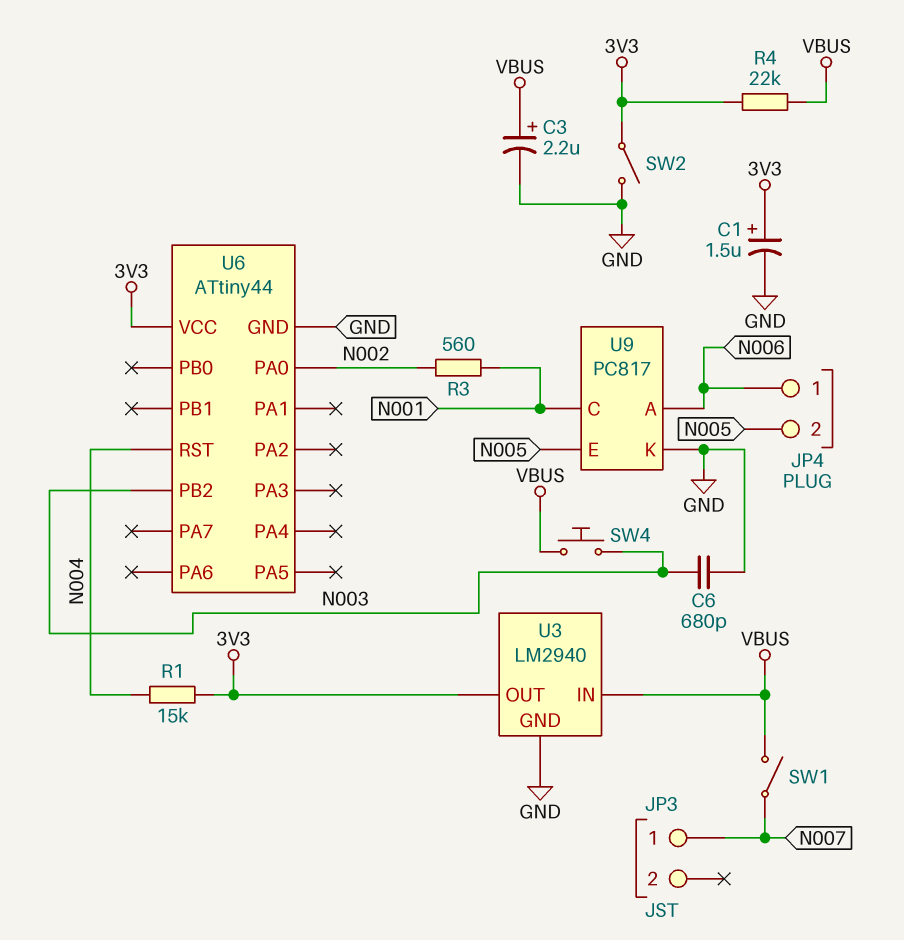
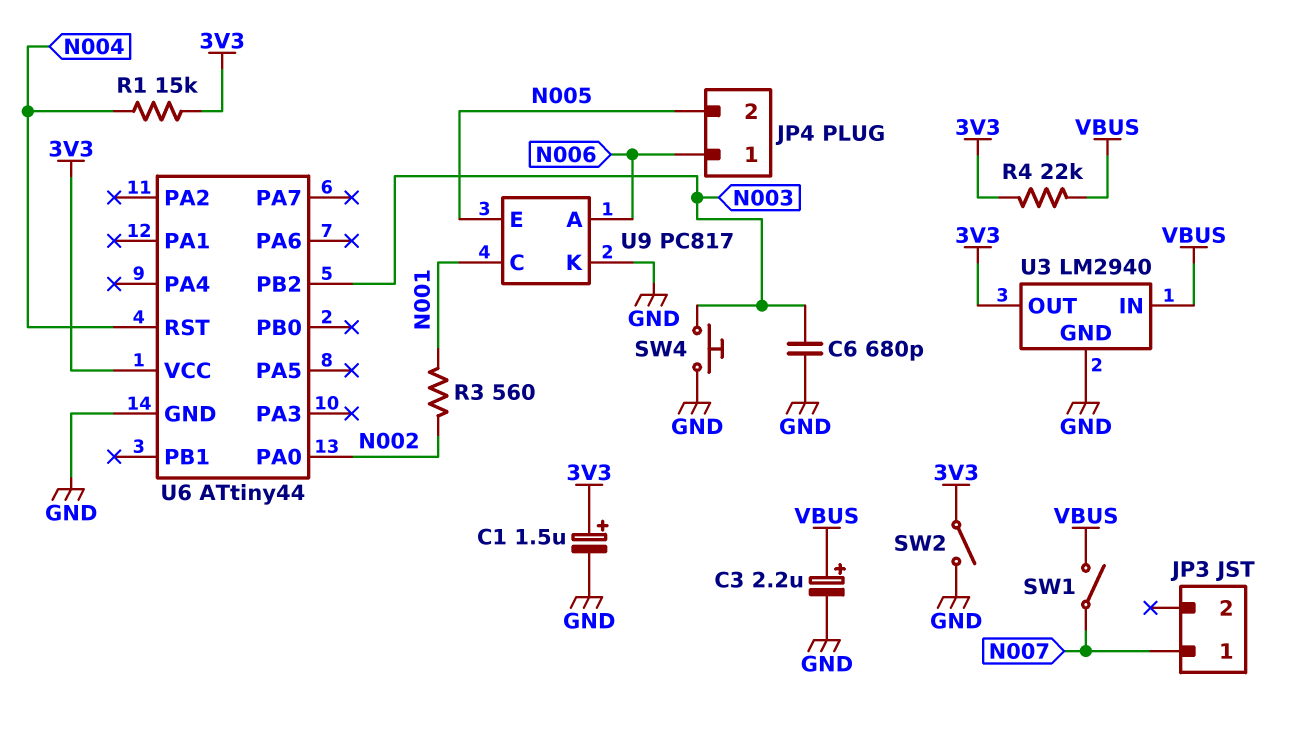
SW4: button (N003, VBUS) -> button (GND, N003)

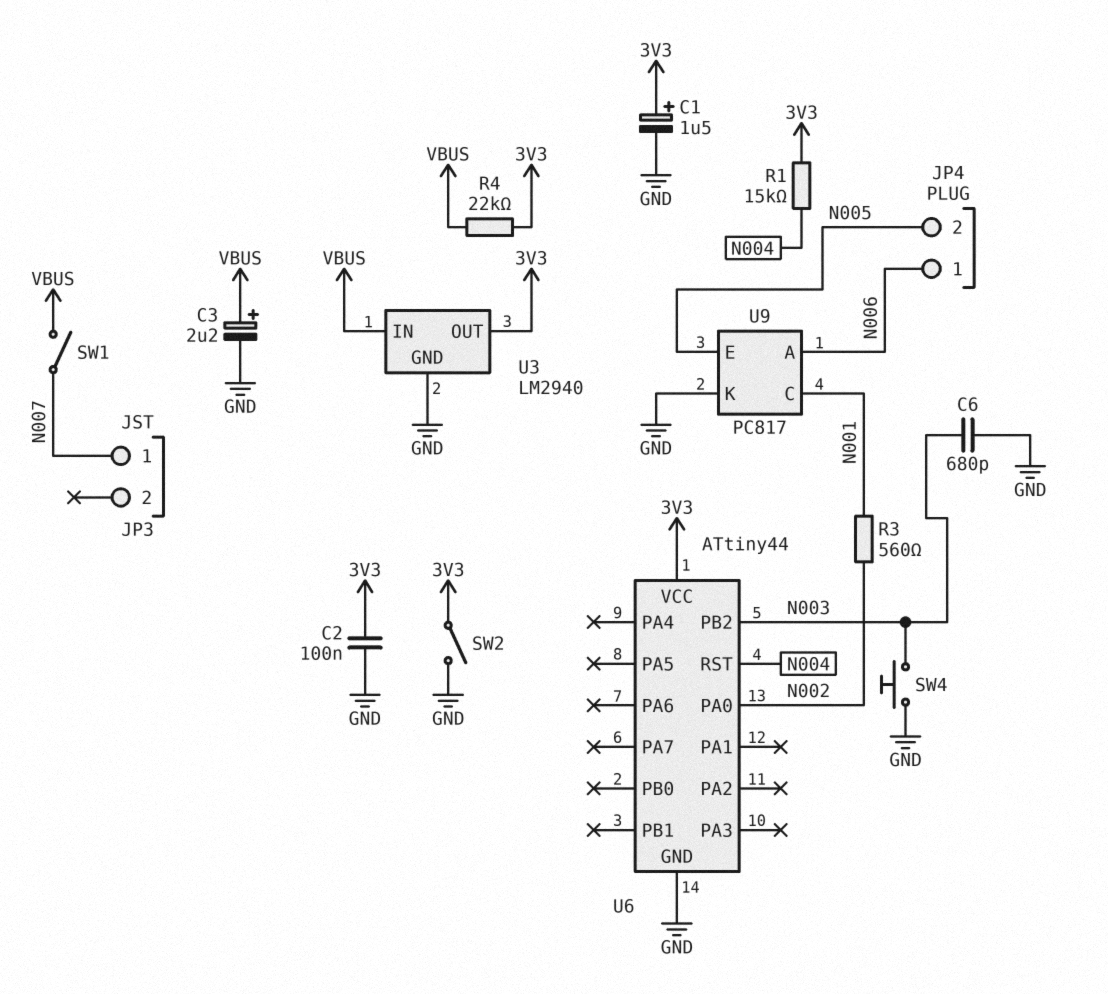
C2: none -> 100nF (3V3, GND)

